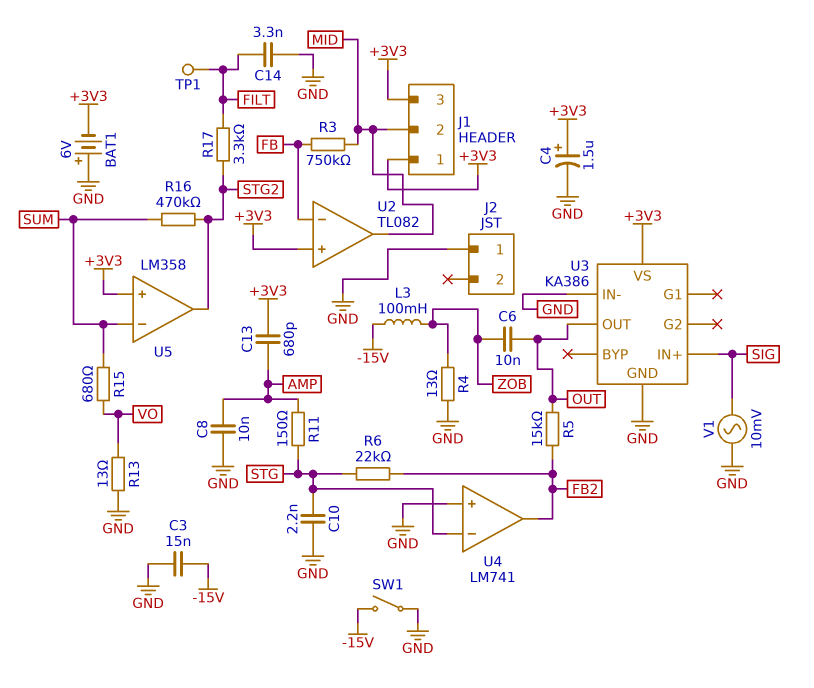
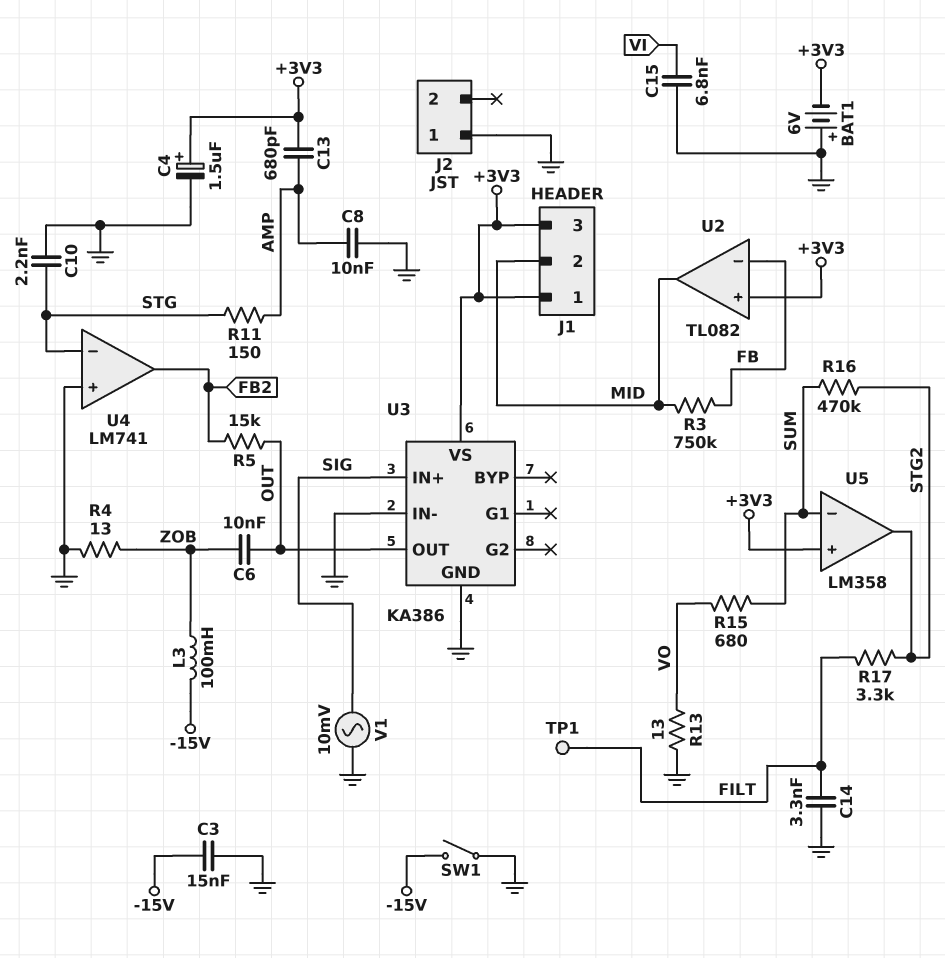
C15: none -> 6.8nF (GND, VI)
R6: 22k (FB2, STG) -> none

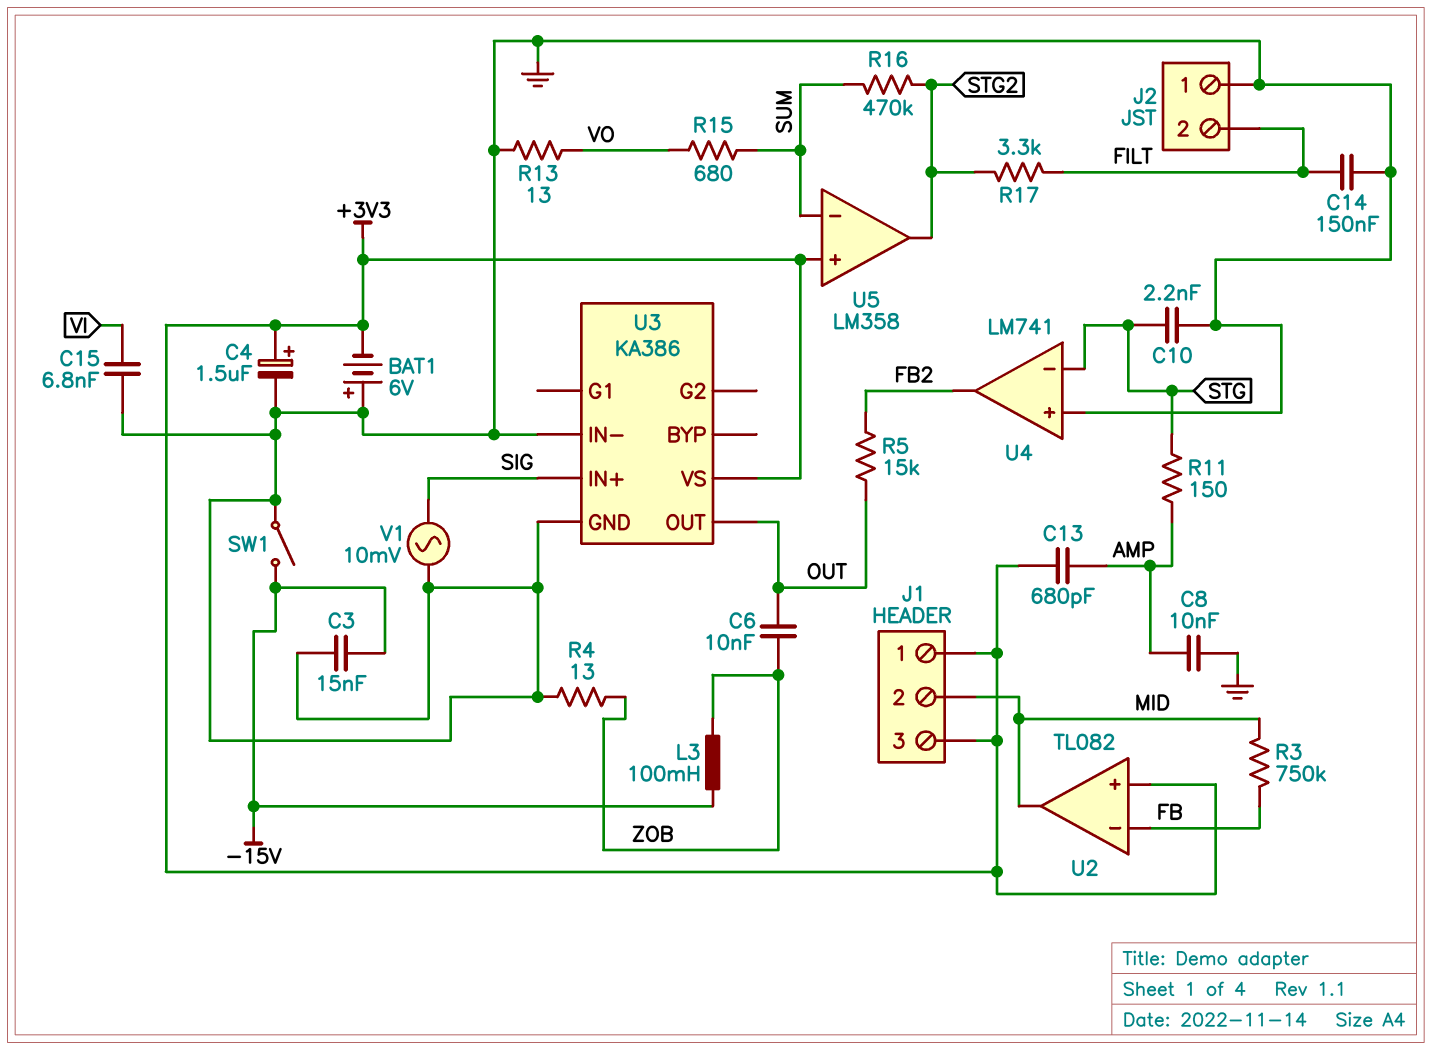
C14: 3.3nF (FILT, GND) -> 150nF (FILT, GND)
J2 pin 2: none -> FILT
TP1: test point (FILT) -> none

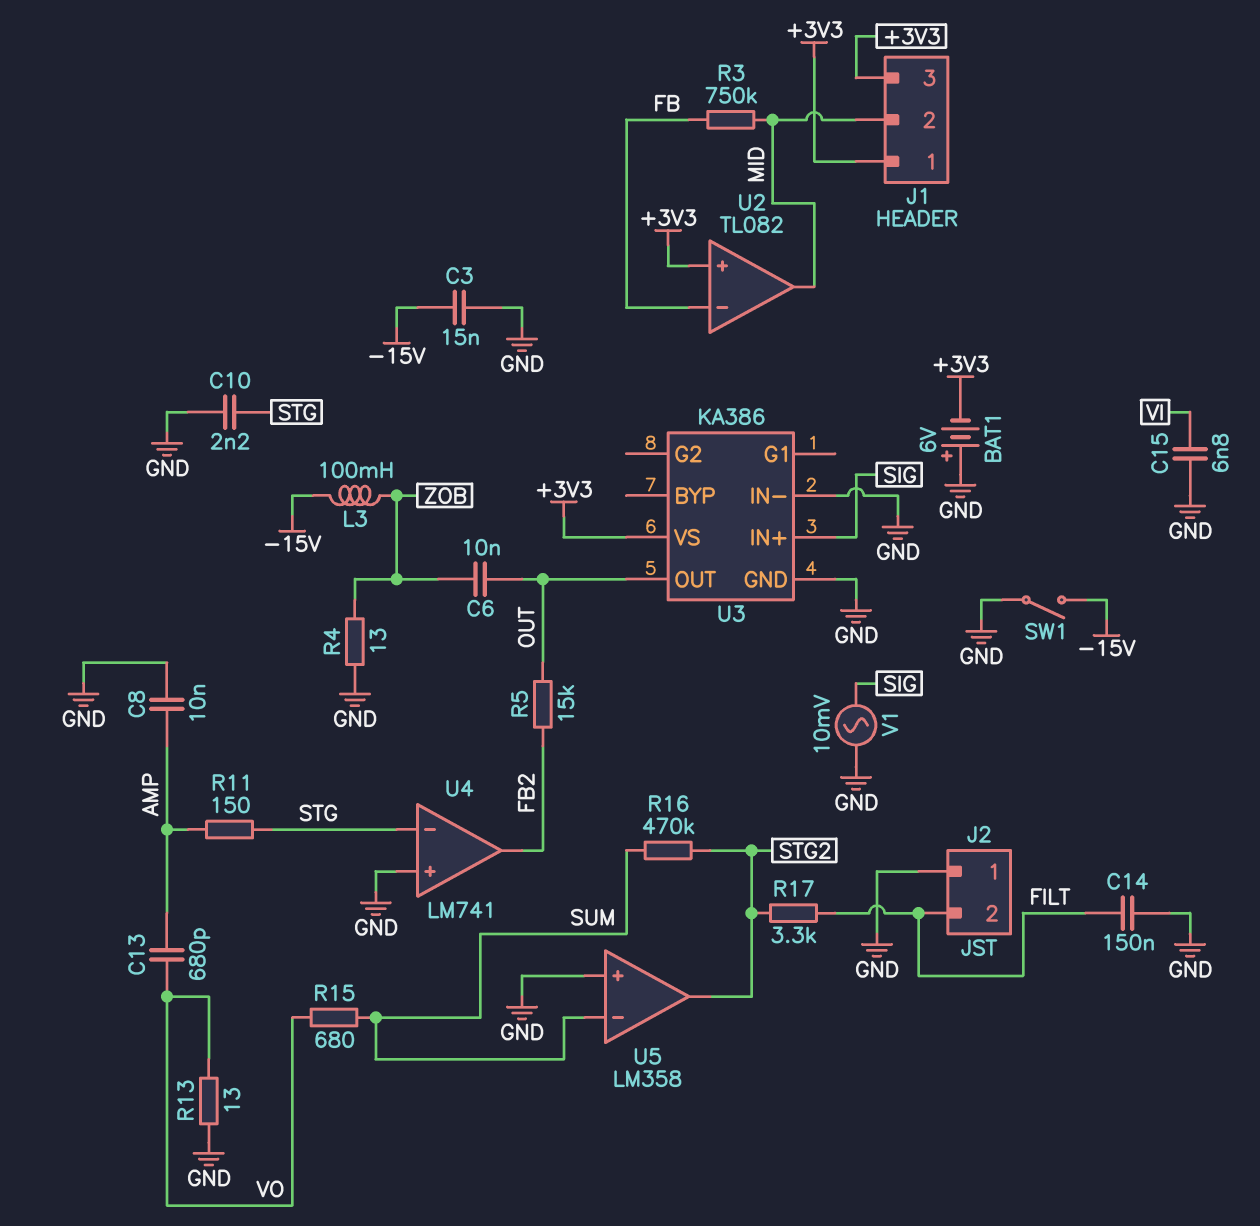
C4: 1.5uF (plus +3V3, minus GND) -> none
C13: 680pF (+3V3, AMP) -> 680pF (AMP, VO)
U5 pin in+: +3V3 -> GND

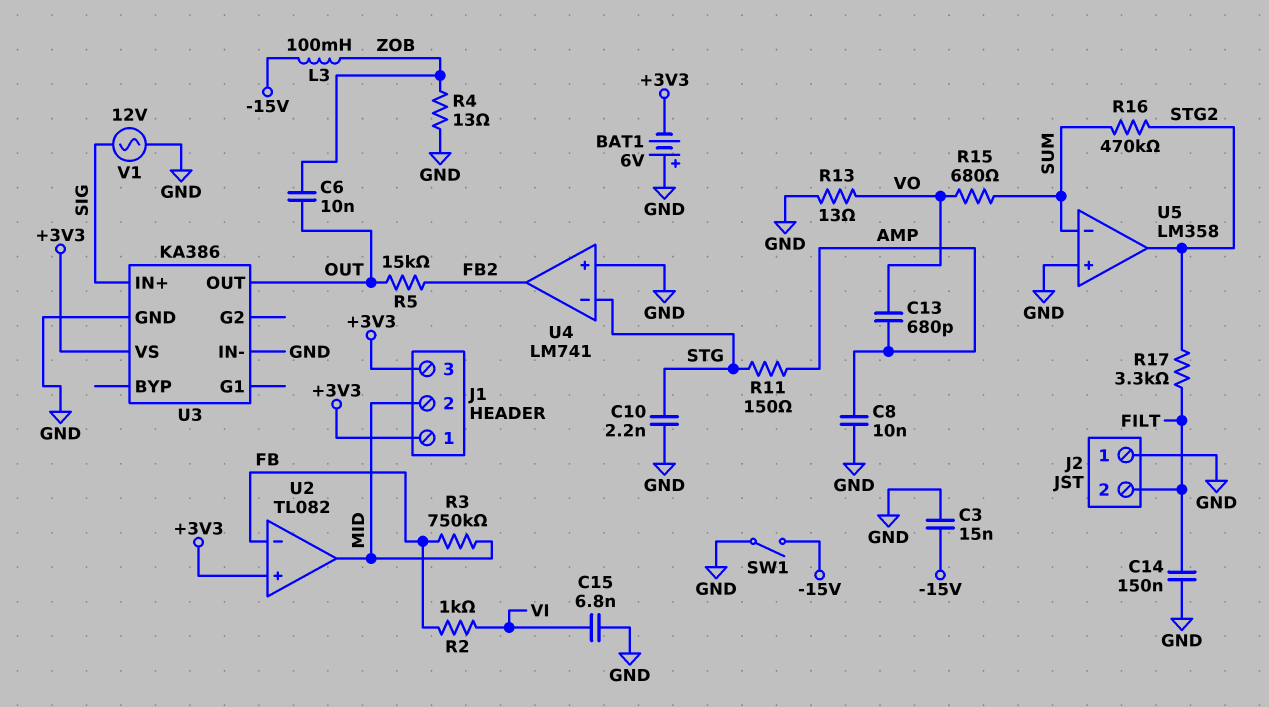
R2: none -> 1k (FB, VI)
V1: AC 10mV (GND, SIG) -> AC 12V (GND, SIG)

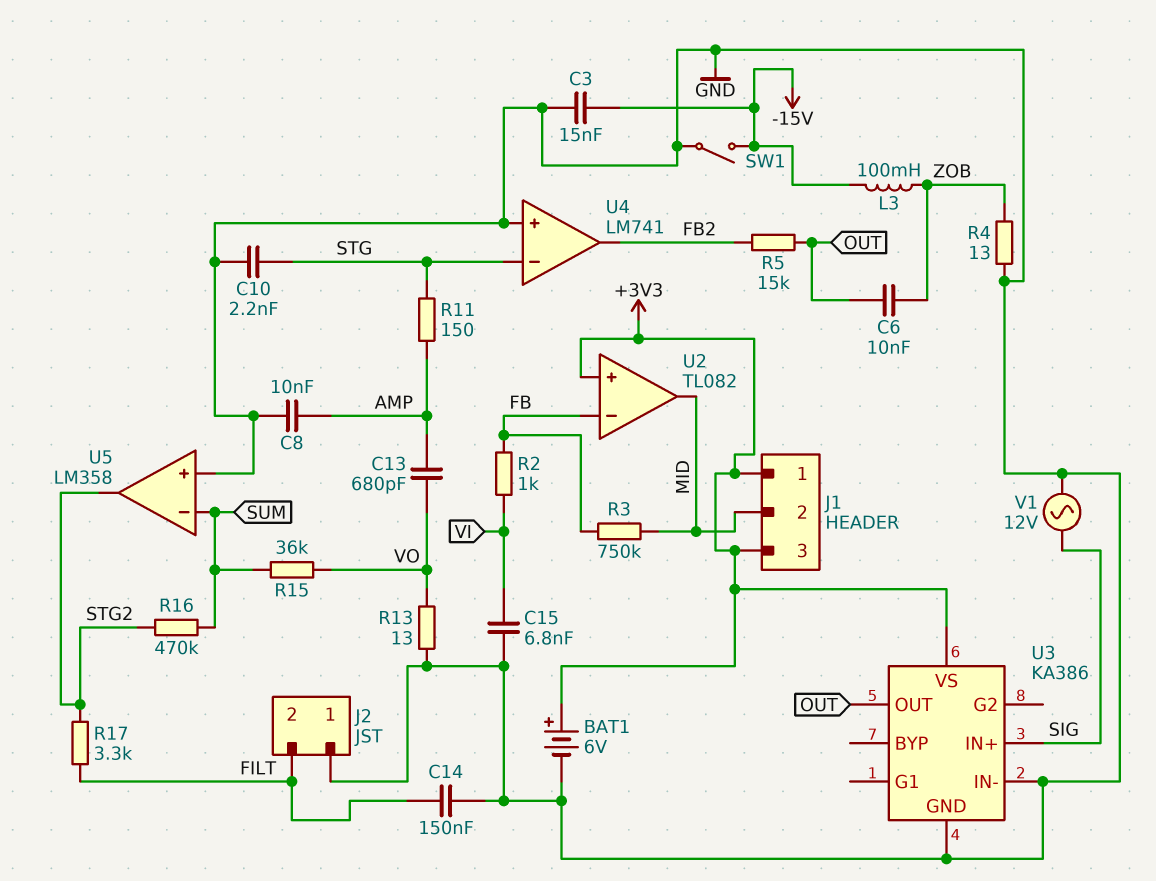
BAT1: 6V (plus GND, minus +3V3) -> 6V (plus +3V3, minus GND)
R15: 680 (SUM, VO) -> 36k (SUM, VO)

